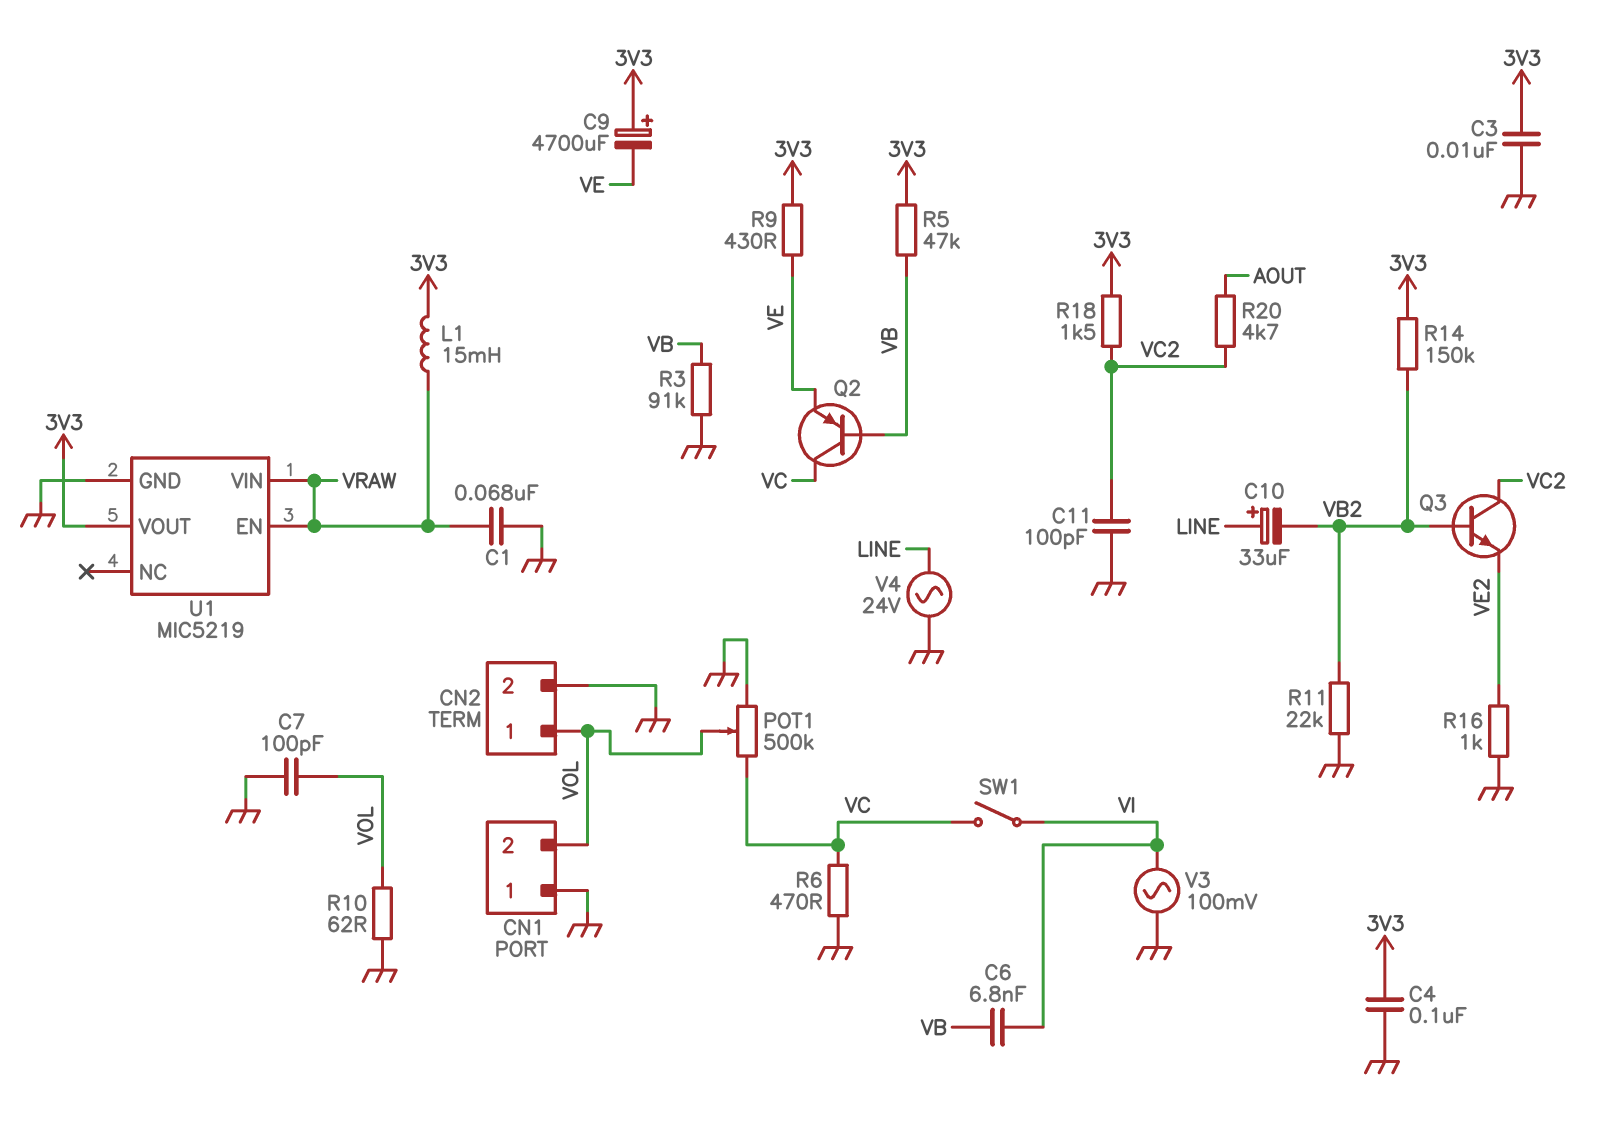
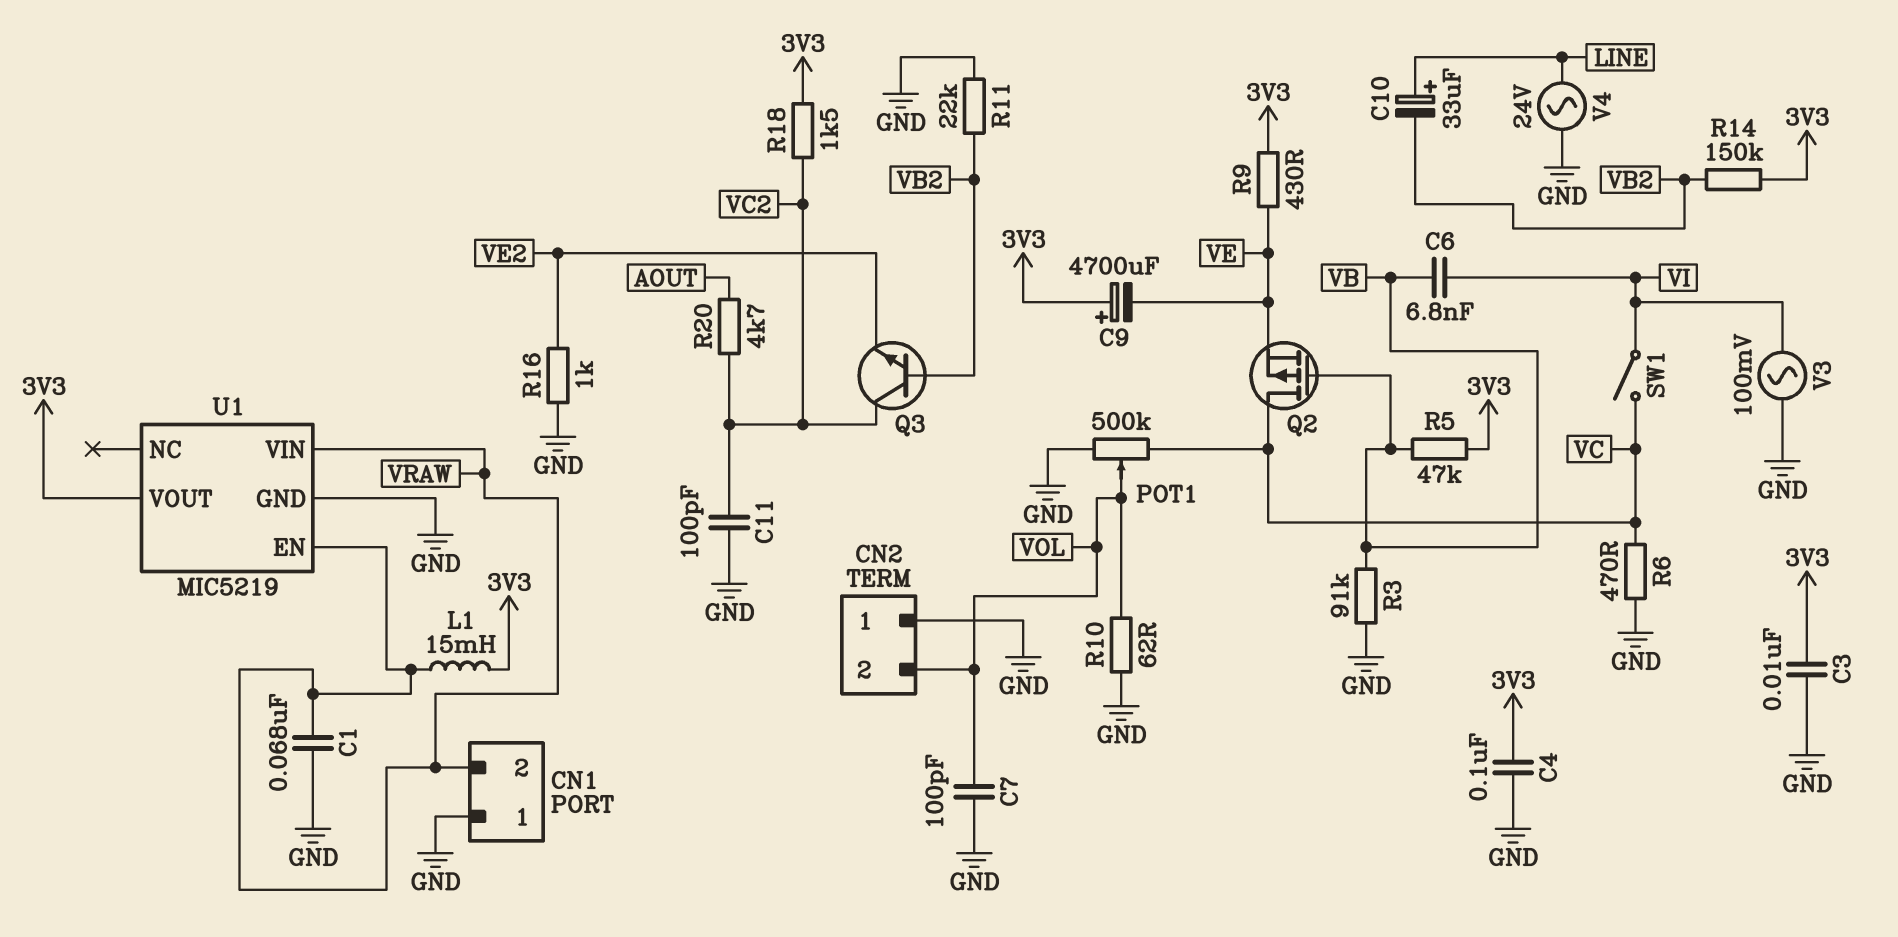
CN1 pin 2: VOL -> VRAW
CN2 pin 1: VOL -> GND
CN2 pin 2: GND -> VOL
Q2: PNP (B VB, C VC, E VE) -> PMOS (G VB, D VC, S VE)

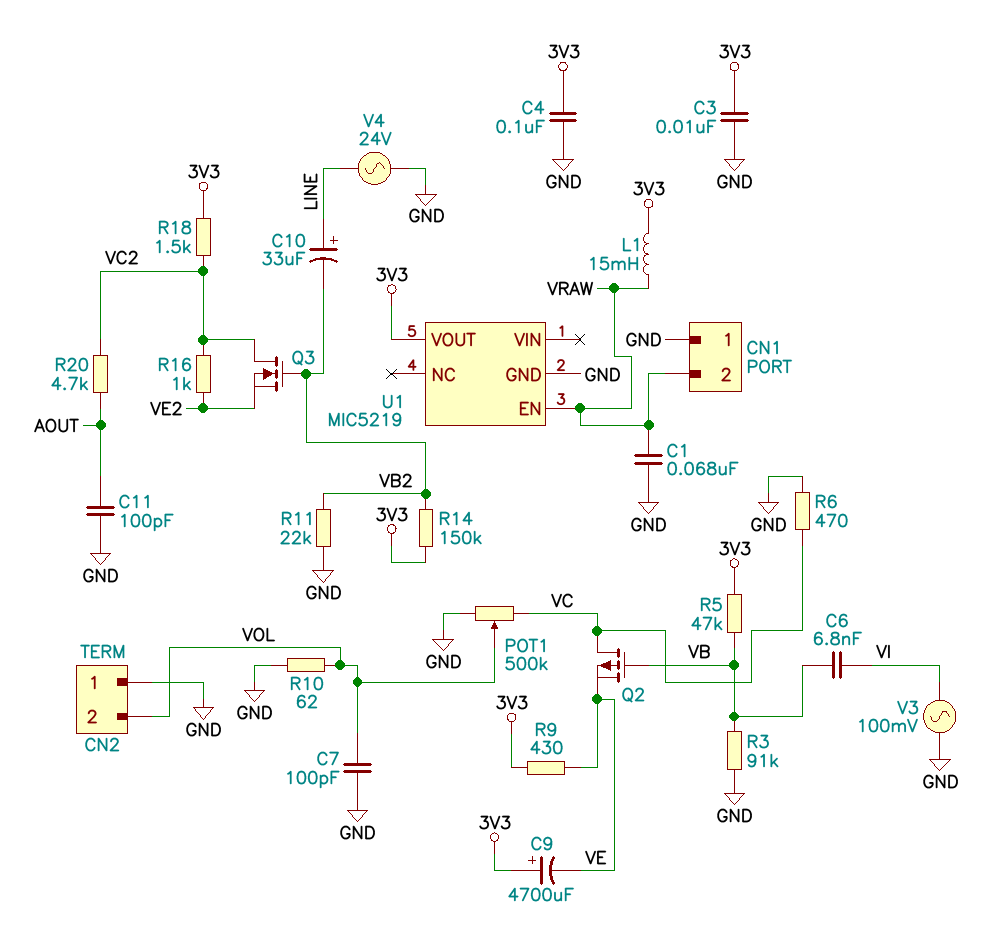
C11: 100pF (GND, VC2) -> 100pF (AOUT, GND)
Q3: NPN (B VB2, C VC2, E VE2) -> NMOS (G VB2, D VC2, S VE2)
R16: 1k (GND, VE2) -> 1k (VC2, VE2)
SW1: switch (VC, VI) -> none
U1 pin VIN: VRAW -> none

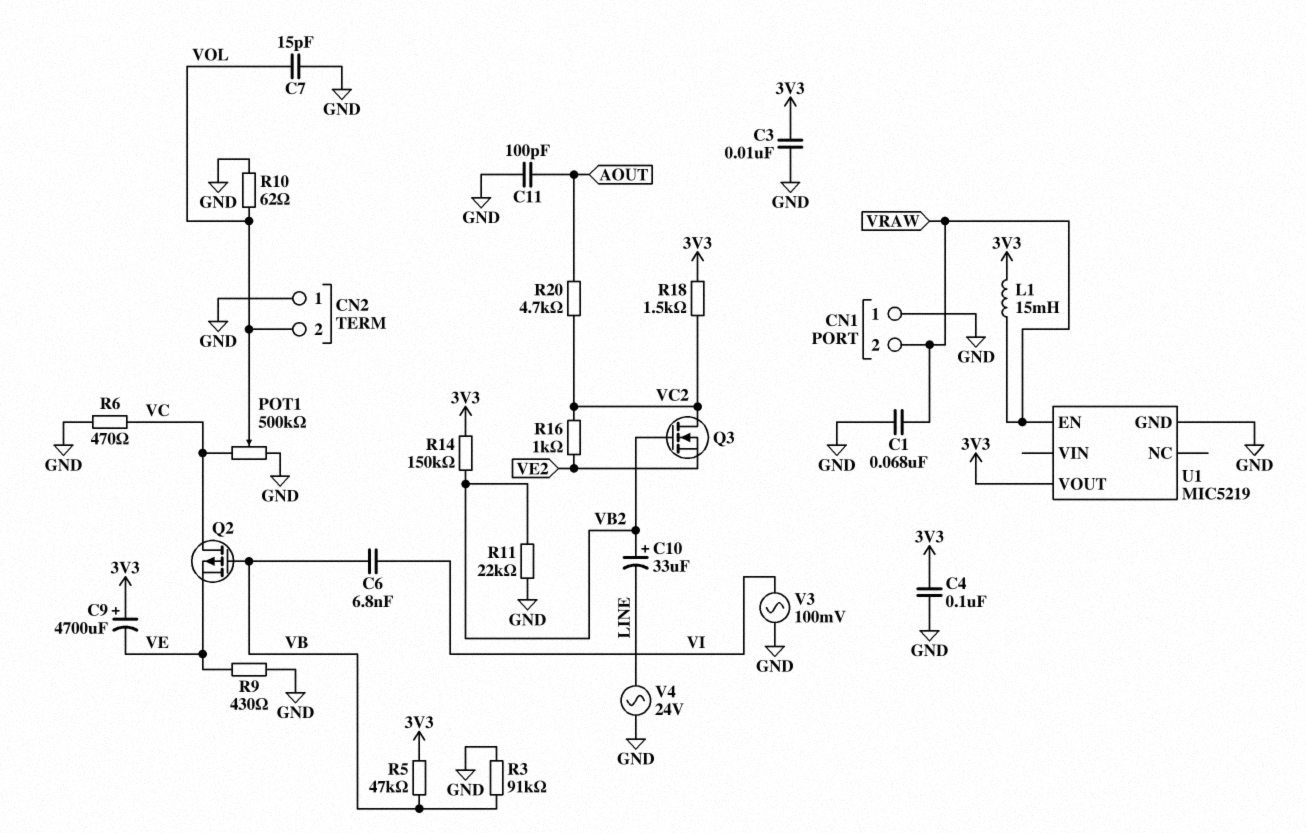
C7: 100pF (GND, VOL) -> 15pF (GND, VOL)
C10: 33uF (plus LINE, minus VB2) -> 33uF (plus VB2, minus LINE)
R9: 430 (3V3, VE) -> 430 (GND, VE)

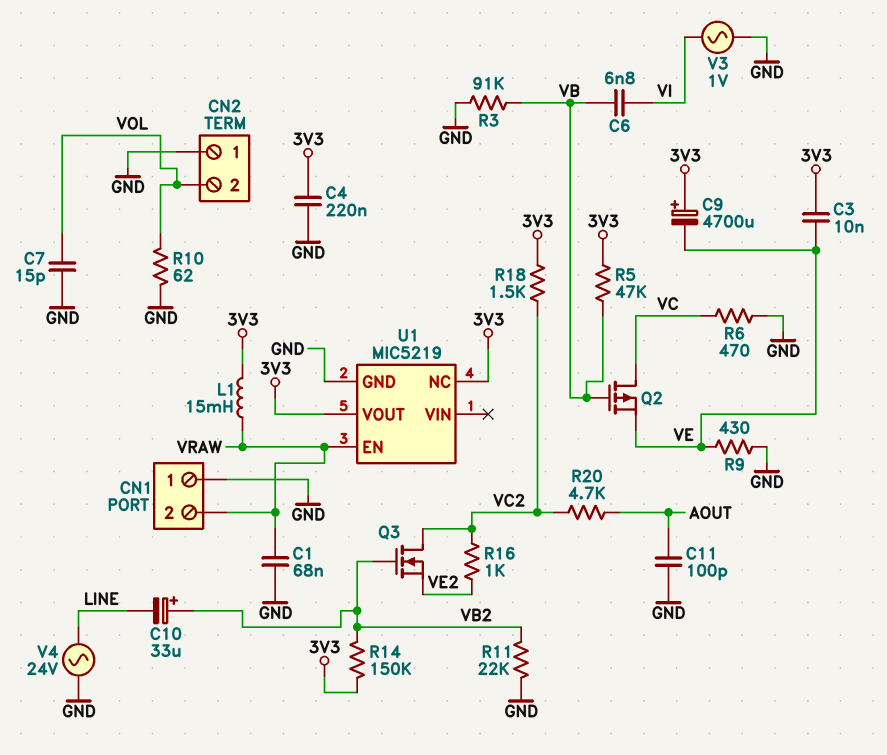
C3: 10nF (3V3, GND) -> 10nF (3V3, VE)
C4: 100nF (3V3, GND) -> 220nF (3V3, GND)
POT1: 500k (GND, VC, wiper VOL) -> none
U1 pin NC: none -> 3V3
V3: AC 100mV (GND, VI) -> AC 1V (GND, VI)

